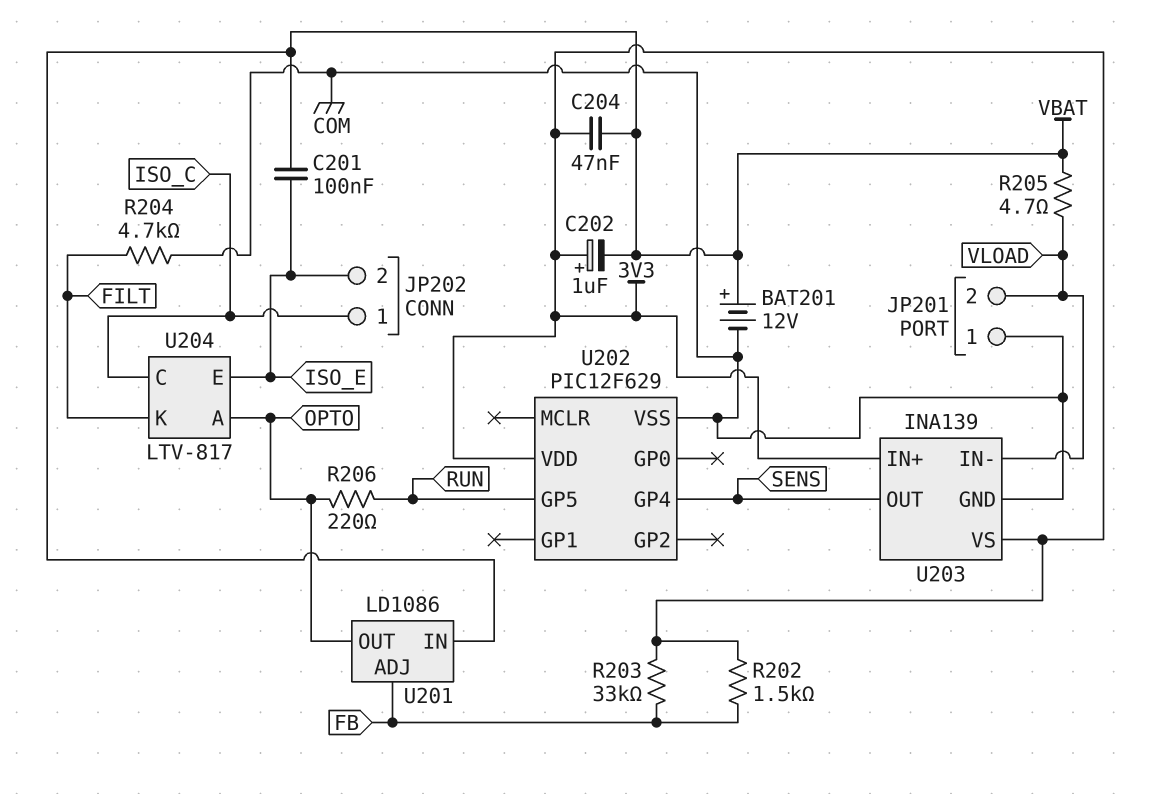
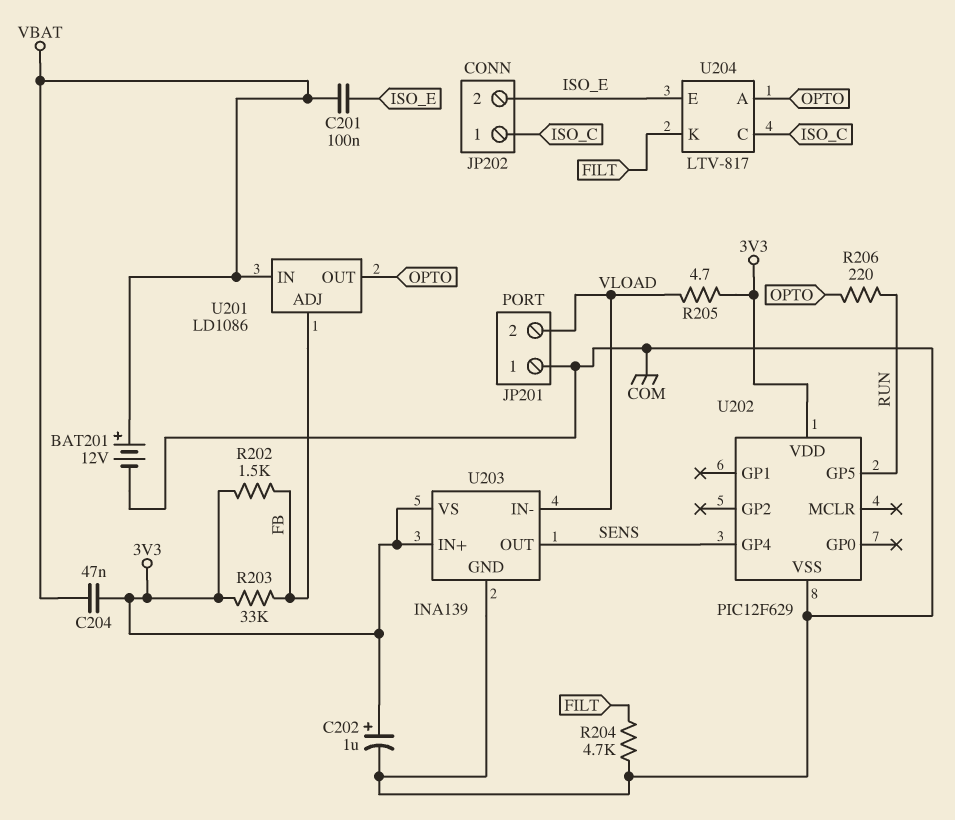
C202: 1uF (plus 3V3, minus VBAT) -> 1uF (plus 3V3, minus COM)
R205: 4.7 (VBAT, VLOAD) -> 4.7 (3V3, VLOAD)

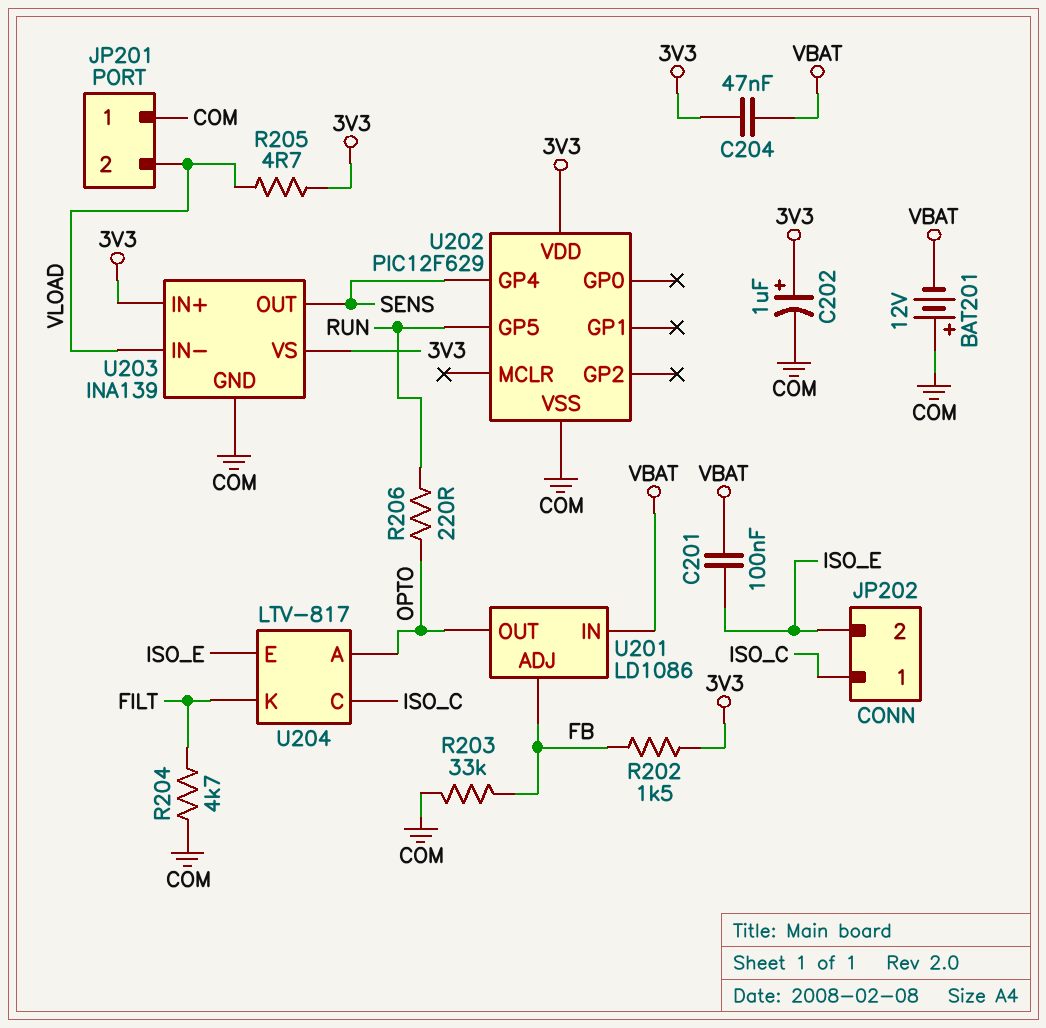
BAT201: 12V (plus VBAT, minus COM) -> 12V (plus COM, minus VBAT)
R203: 33k (3V3, FB) -> 33k (COM, FB)

